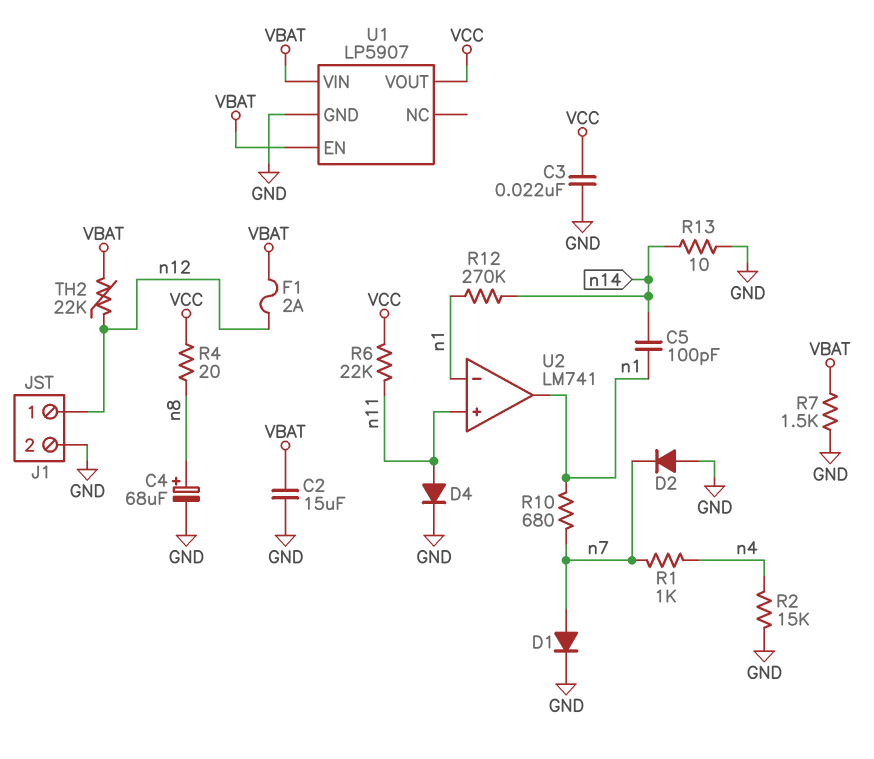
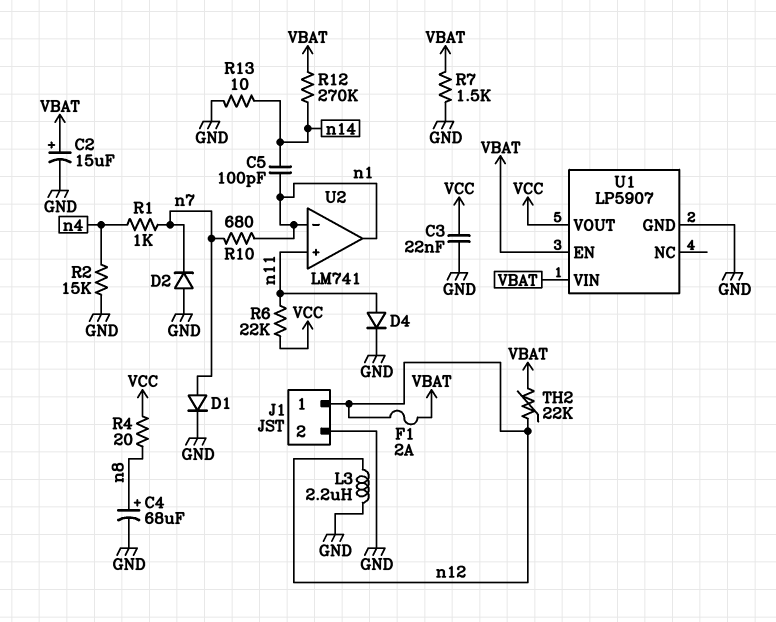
C2: 15uF (GND, VBAT) -> 15uF (plus VBAT, minus GND)
L3: none -> 2.2uH (GND, n12)
R12: 270k (n1, n14) -> 270k (VBAT, n14)

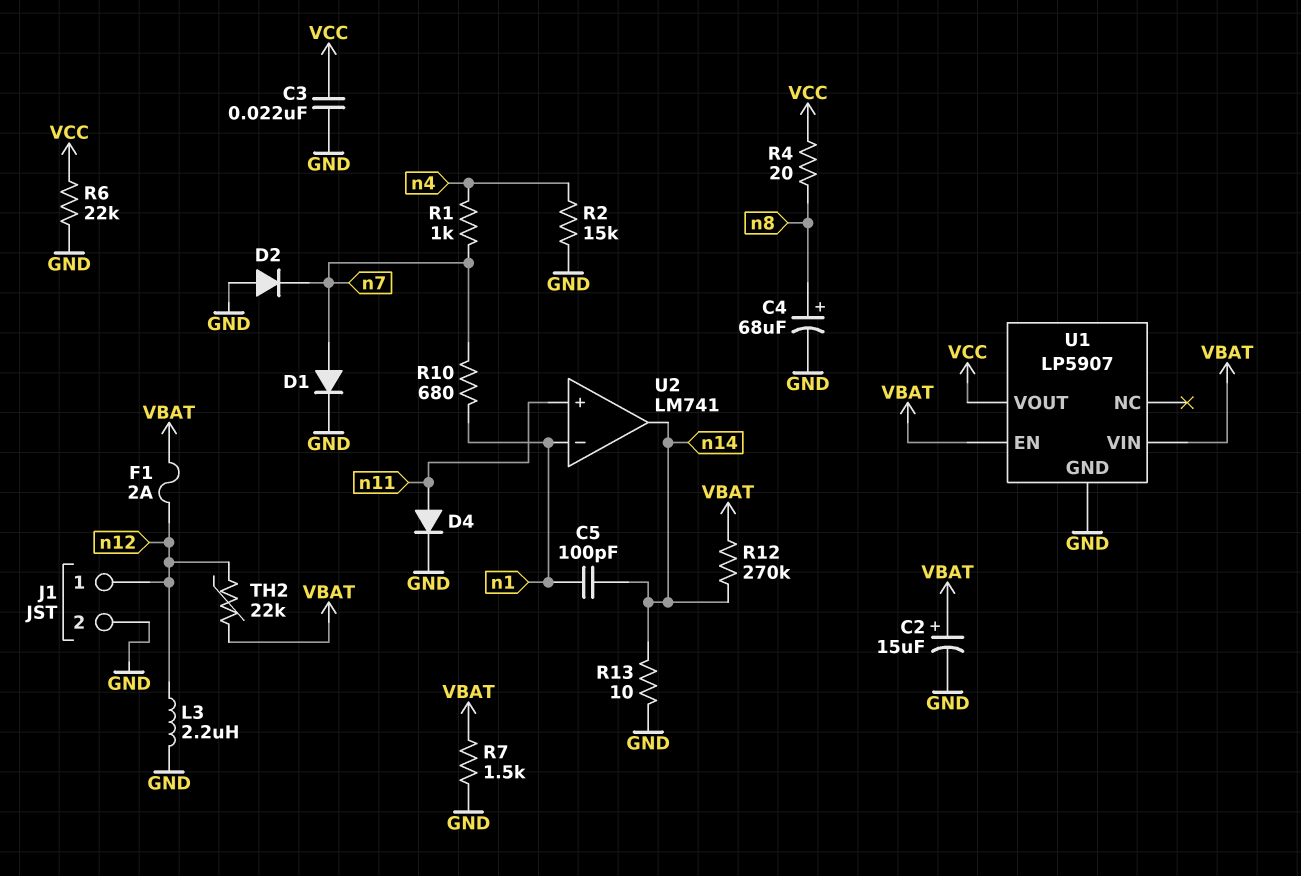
R6: 22k (VCC, n11) -> 22k (GND, VCC)
U2 pin out: n1 -> n14

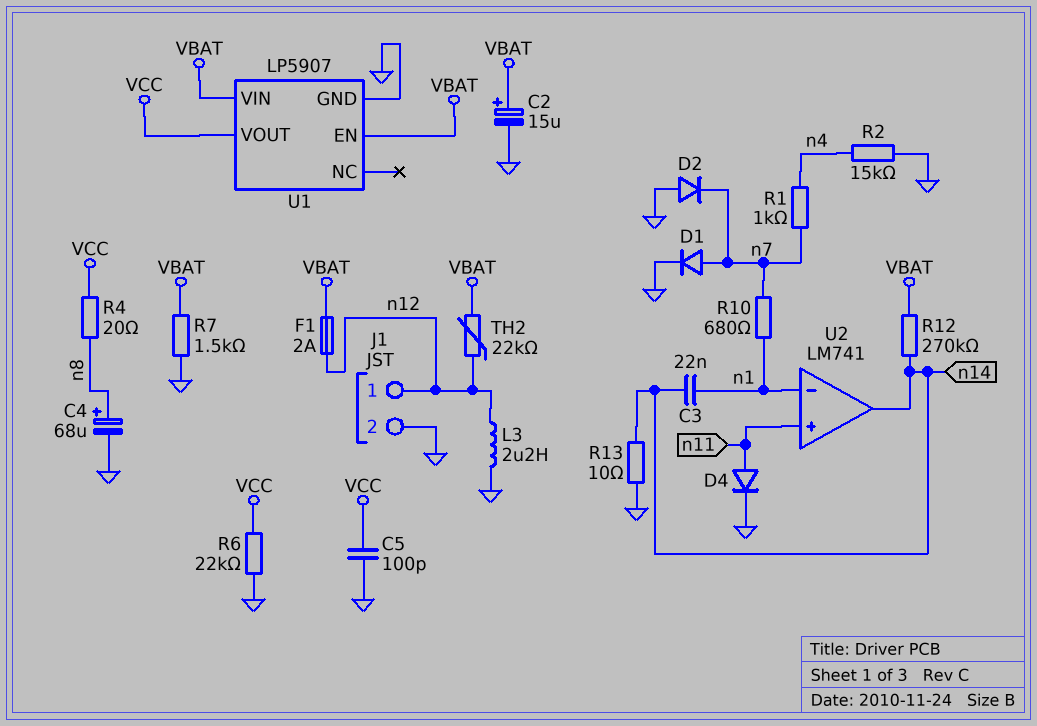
C3: 22nF (GND, VCC) -> 22nF (n1, n14)
C5: 100pF (n1, n14) -> 100pF (GND, VCC)

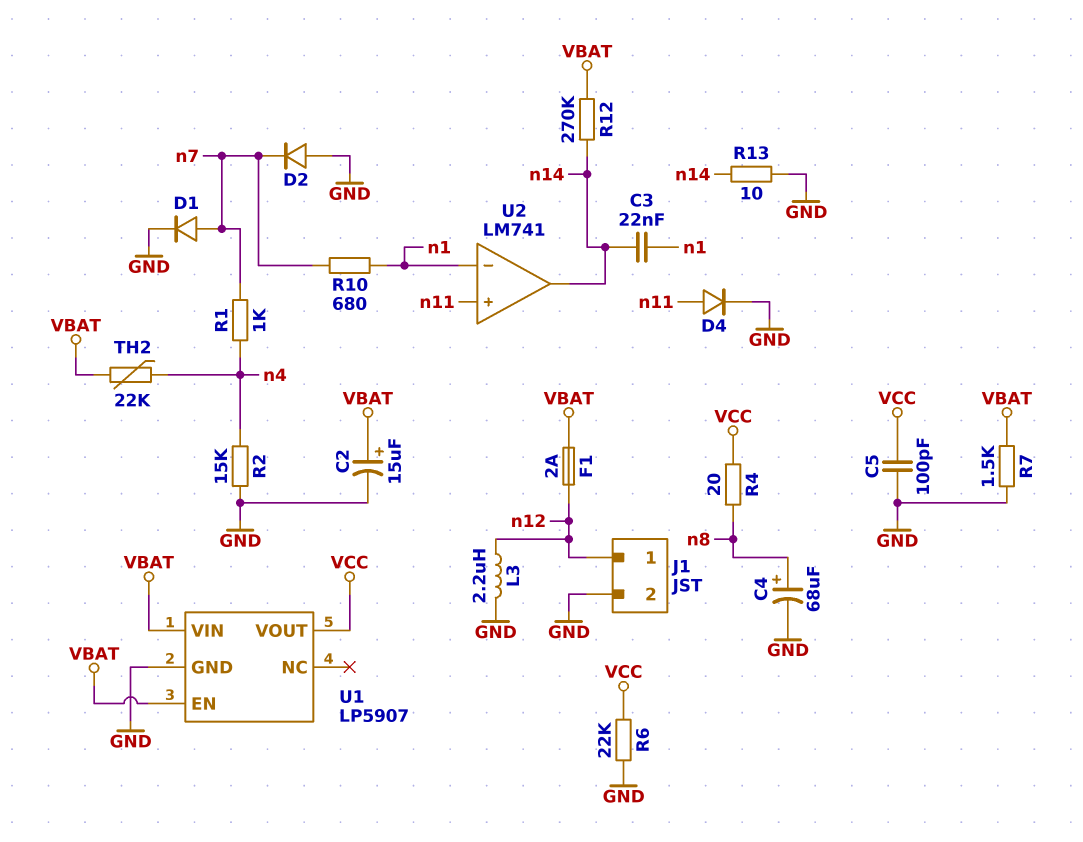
TH2: 22k (VBAT, n12) -> 22k (VBAT, n4)

